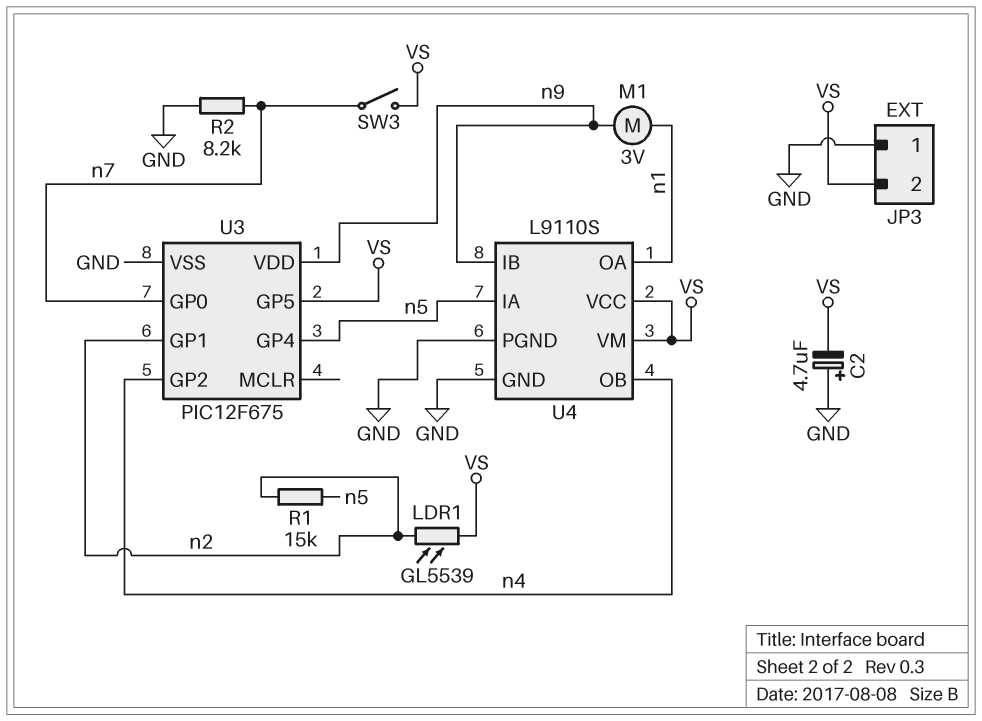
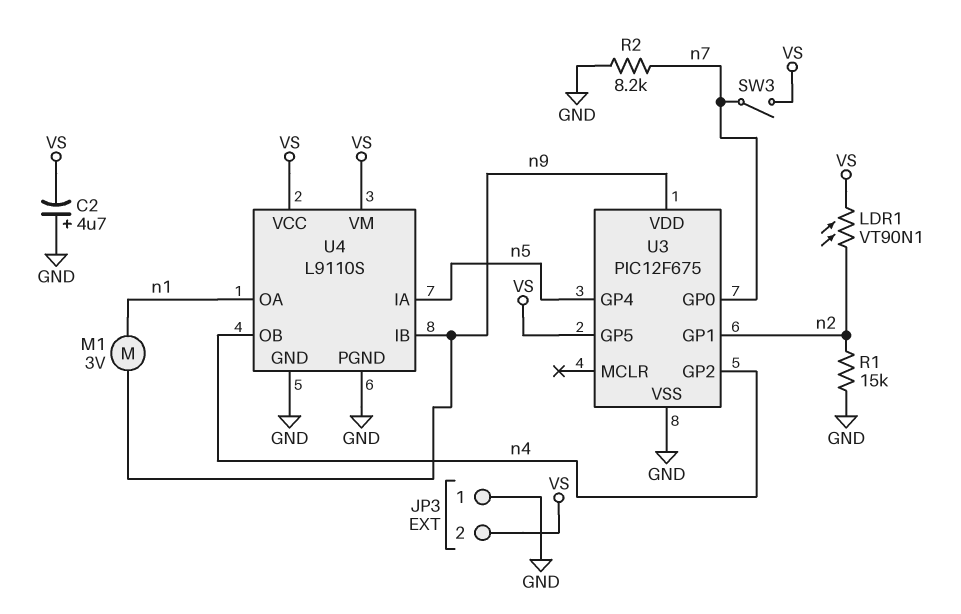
LDR1: GL5539 (VS, n2) -> VT90N1 (VS, n2)
R1: 15k (n2, n5) -> 15k (GND, n2)

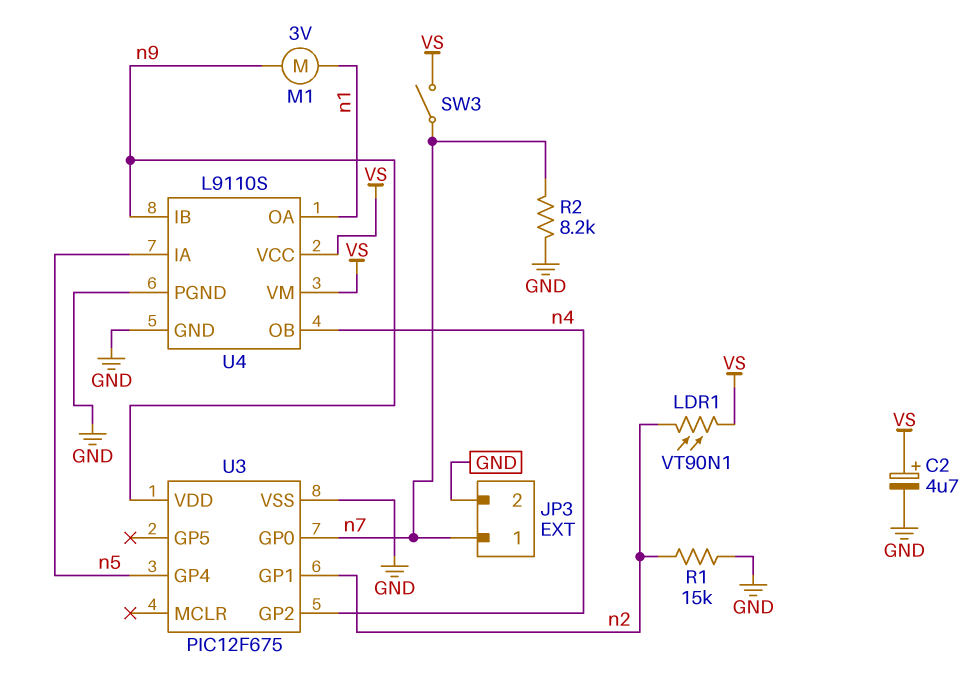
C2: 4.7uF (plus GND, minus VS) -> 4.7uF (plus VS, minus GND)
JP3 pin 1: GND -> n7
JP3 pin 2: VS -> GND
U3 pin GP5: VS -> none

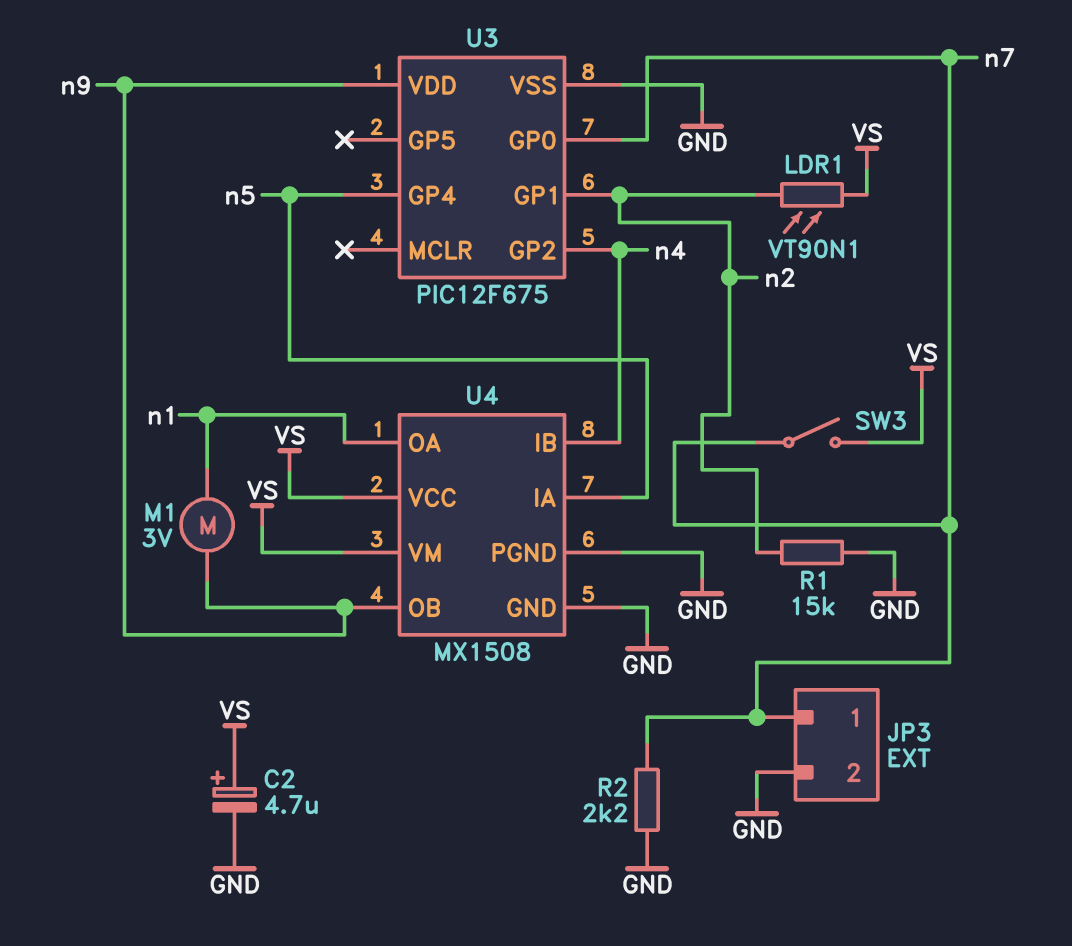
R2: 8.2k (GND, n7) -> 2.2k (GND, n7)
U4: L9110S -> MX1508
U4 pin IB: n9 -> n4
U4 pin OB: n4 -> n9

